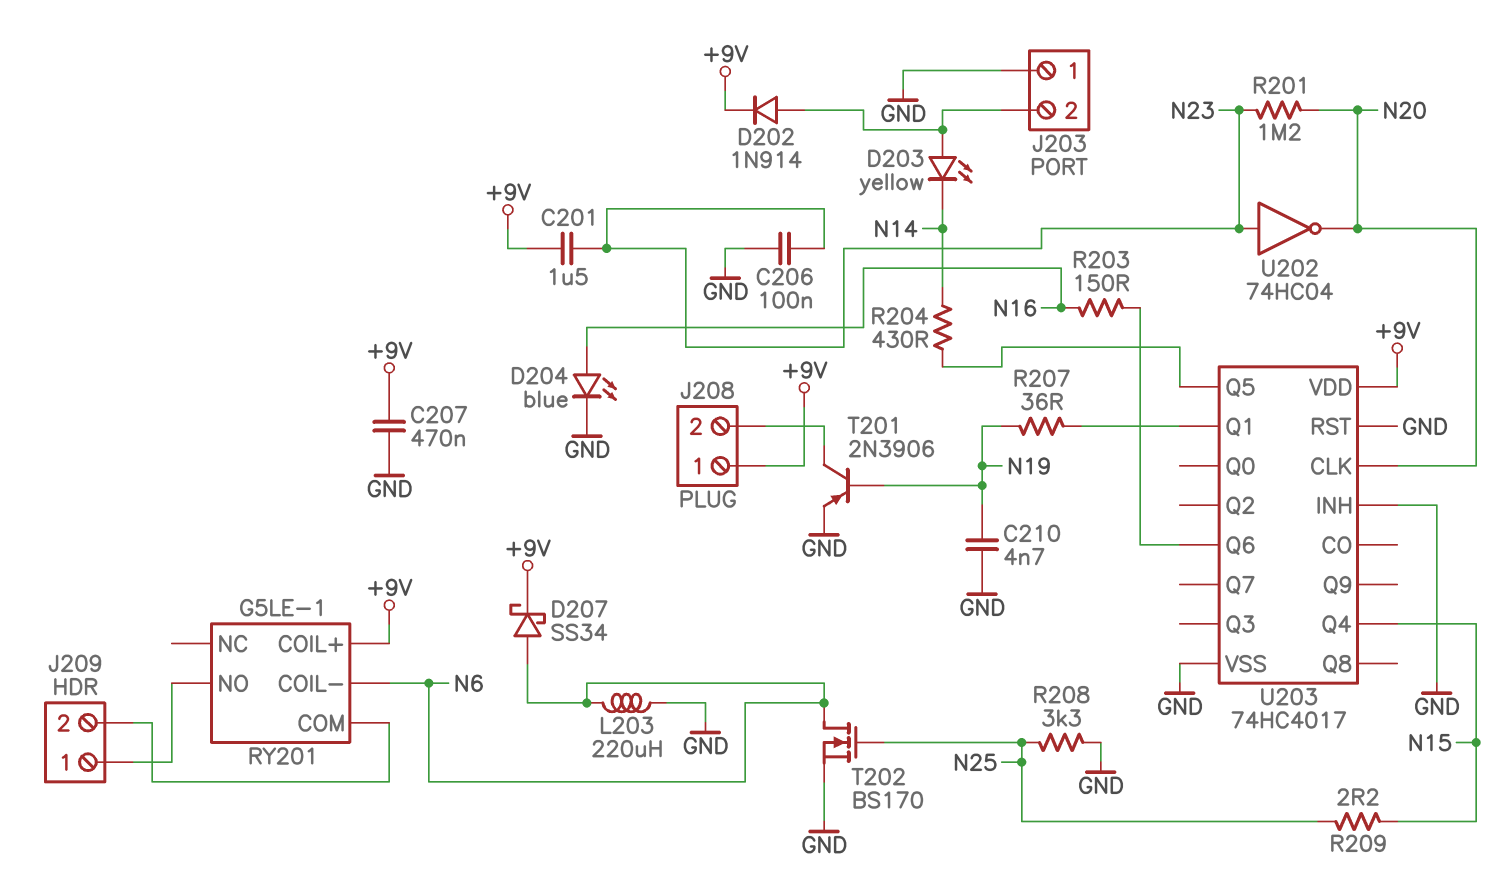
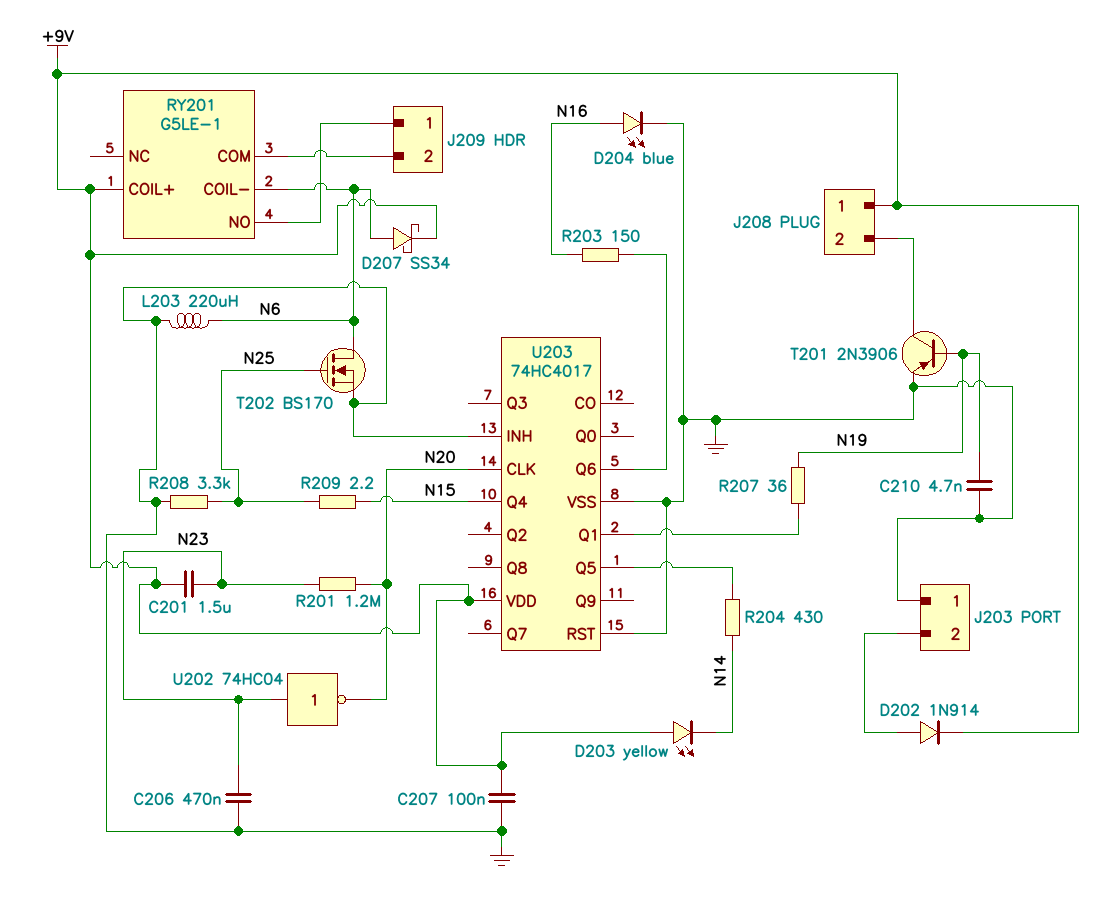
C206: 100nF (GND, N23) -> 470nF (GND, N23)
C207: 470nF (+9V, GND) -> 100nF (+9V, GND)
D203: LED yellow (A J203/2, K N14) -> LED yellow (A +9V, K N14)

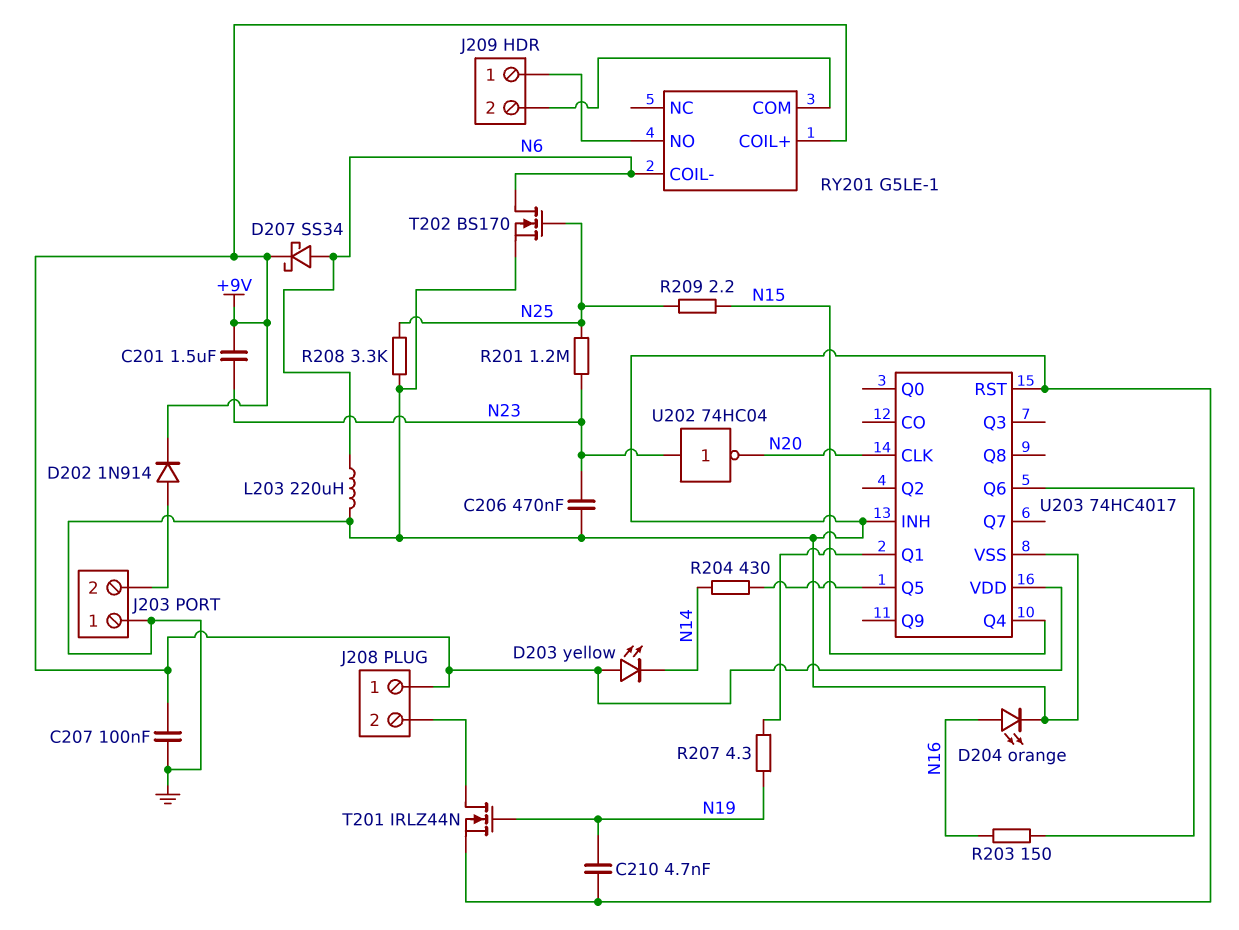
D204: LED blue (A N16, K GND) -> LED orange (A N16, K GND)
R201: 1.2M (N20, N23) -> 1.2M (N23, N25)
R207: 36 (N19, U203/Q1) -> 4.3 (N19, U203/Q1)
T201: PNP 2N3906 (B N19, C J208/2, E GND) -> NMOS IRLZ44N (G N19, D J208/2, S GND)

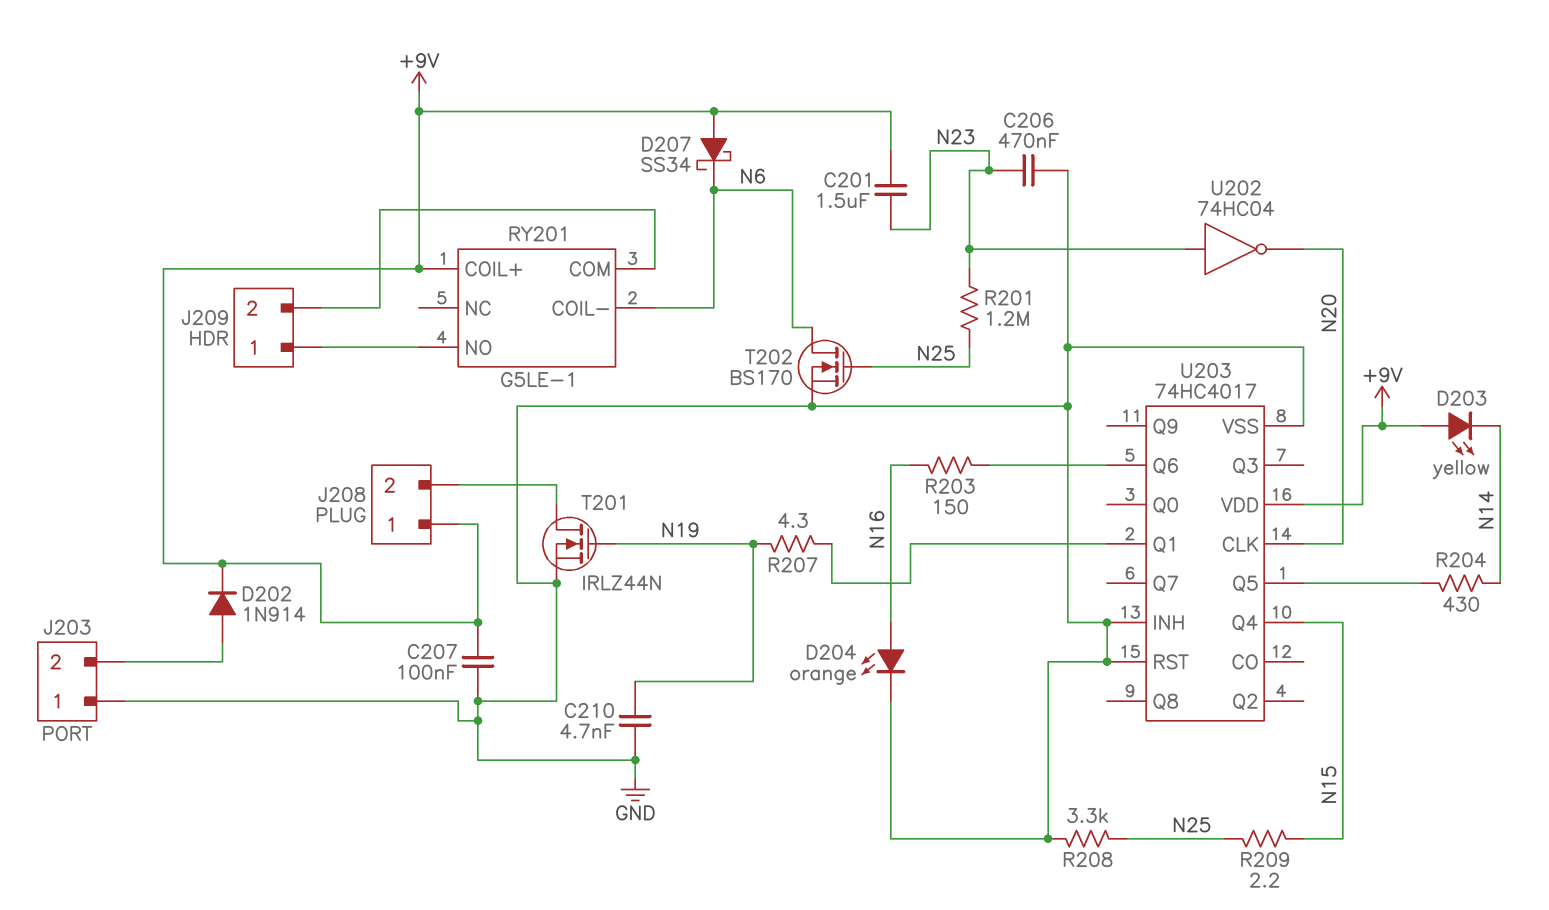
D207: schottky SS34 (A N6, K +9V) -> schottky SS34 (A +9V, K N6)
L203: 220uH (GND, N6) -> none

